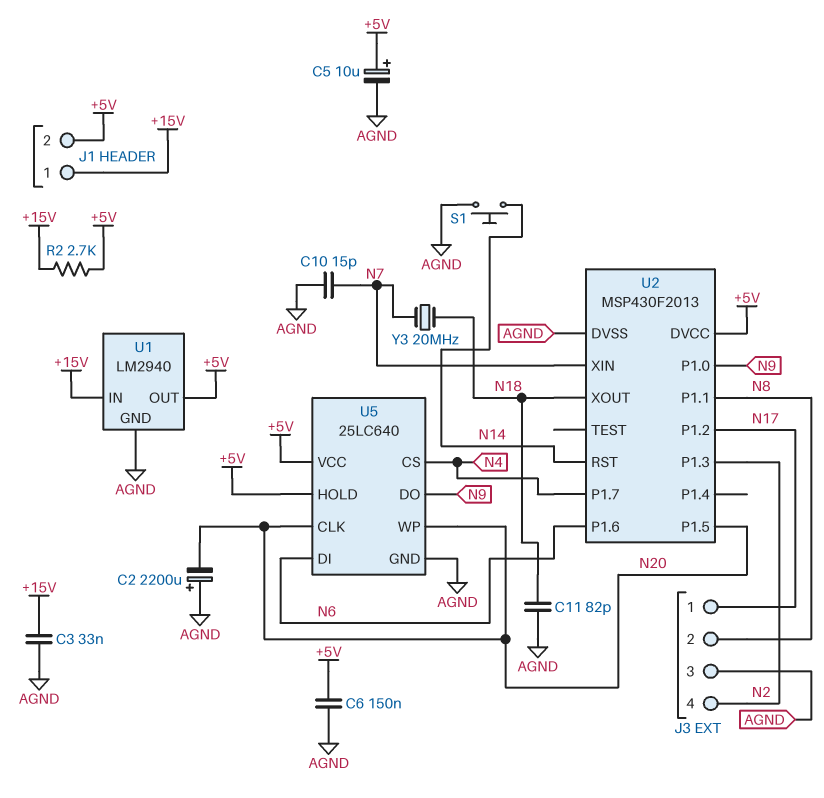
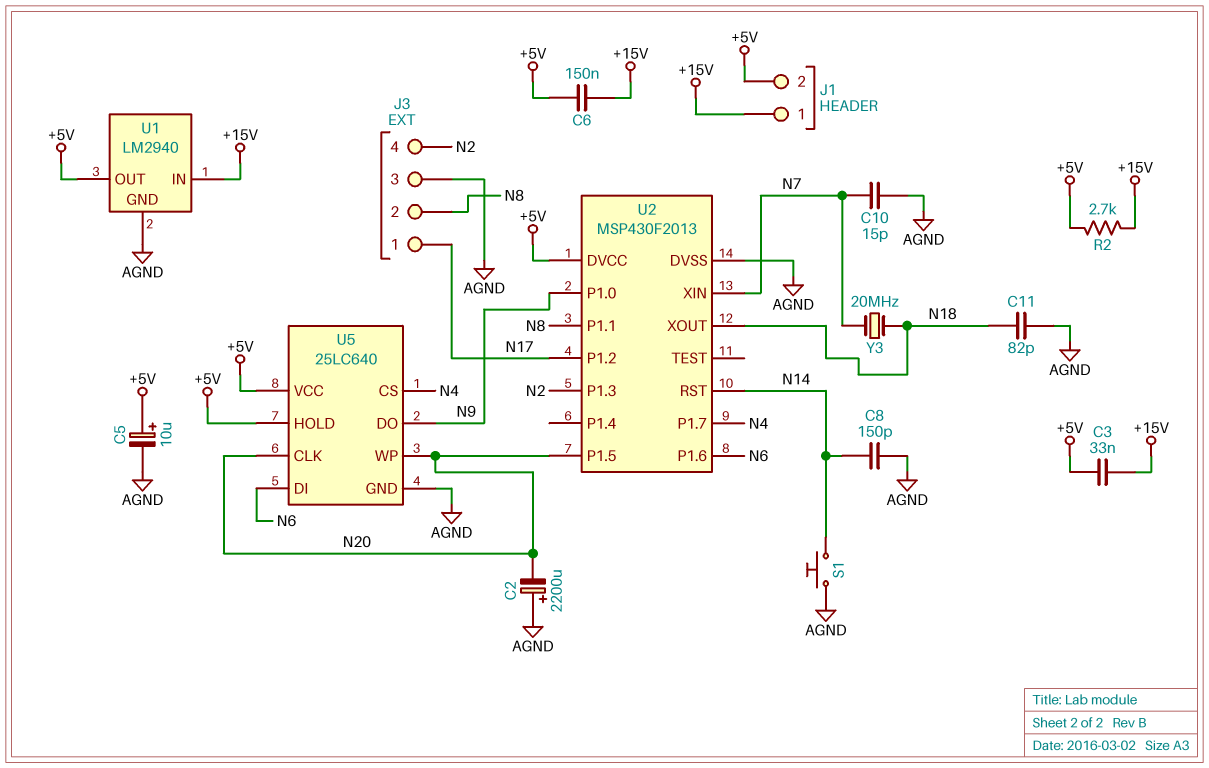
C3: 33nF (+15V, AGND) -> 33nF (+5V, +15V)
C6: 150nF (+5V, AGND) -> 150nF (+5V, +15V)
C8: none -> 150pF (AGND, N14)

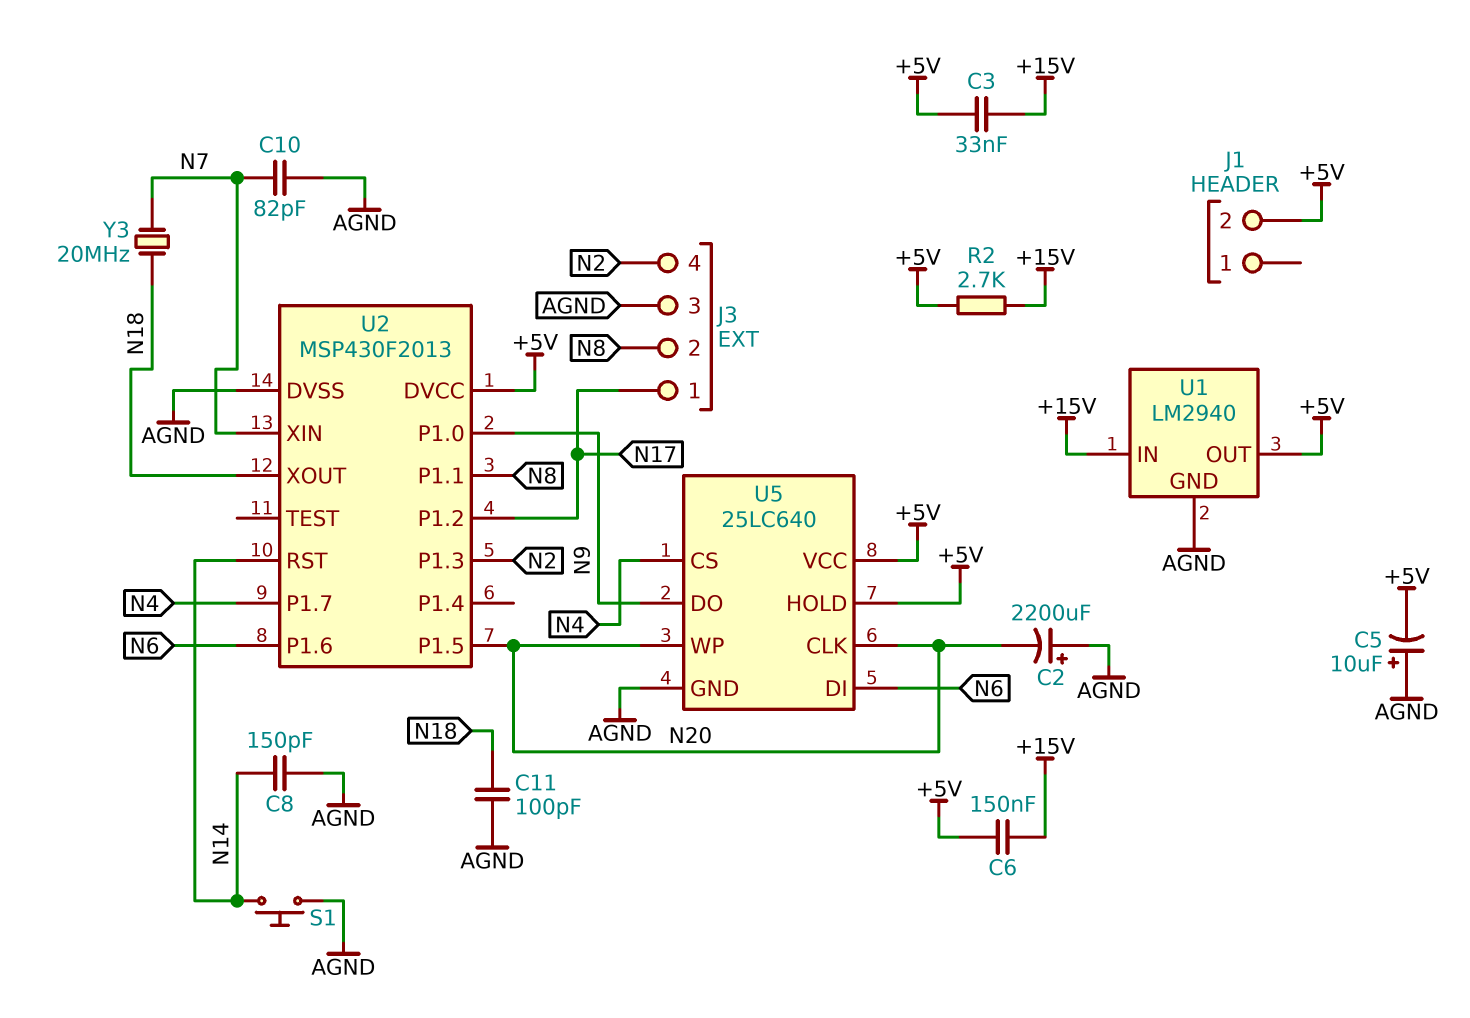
C5: 10uF (plus +5V, minus AGND) -> 10uF (plus AGND, minus +5V)
C10: 15pF (AGND, N7) -> 82pF (AGND, N7)
C11: 82pF (AGND, N18) -> 100pF (AGND, N18)
J1 pin 1: +15V -> none

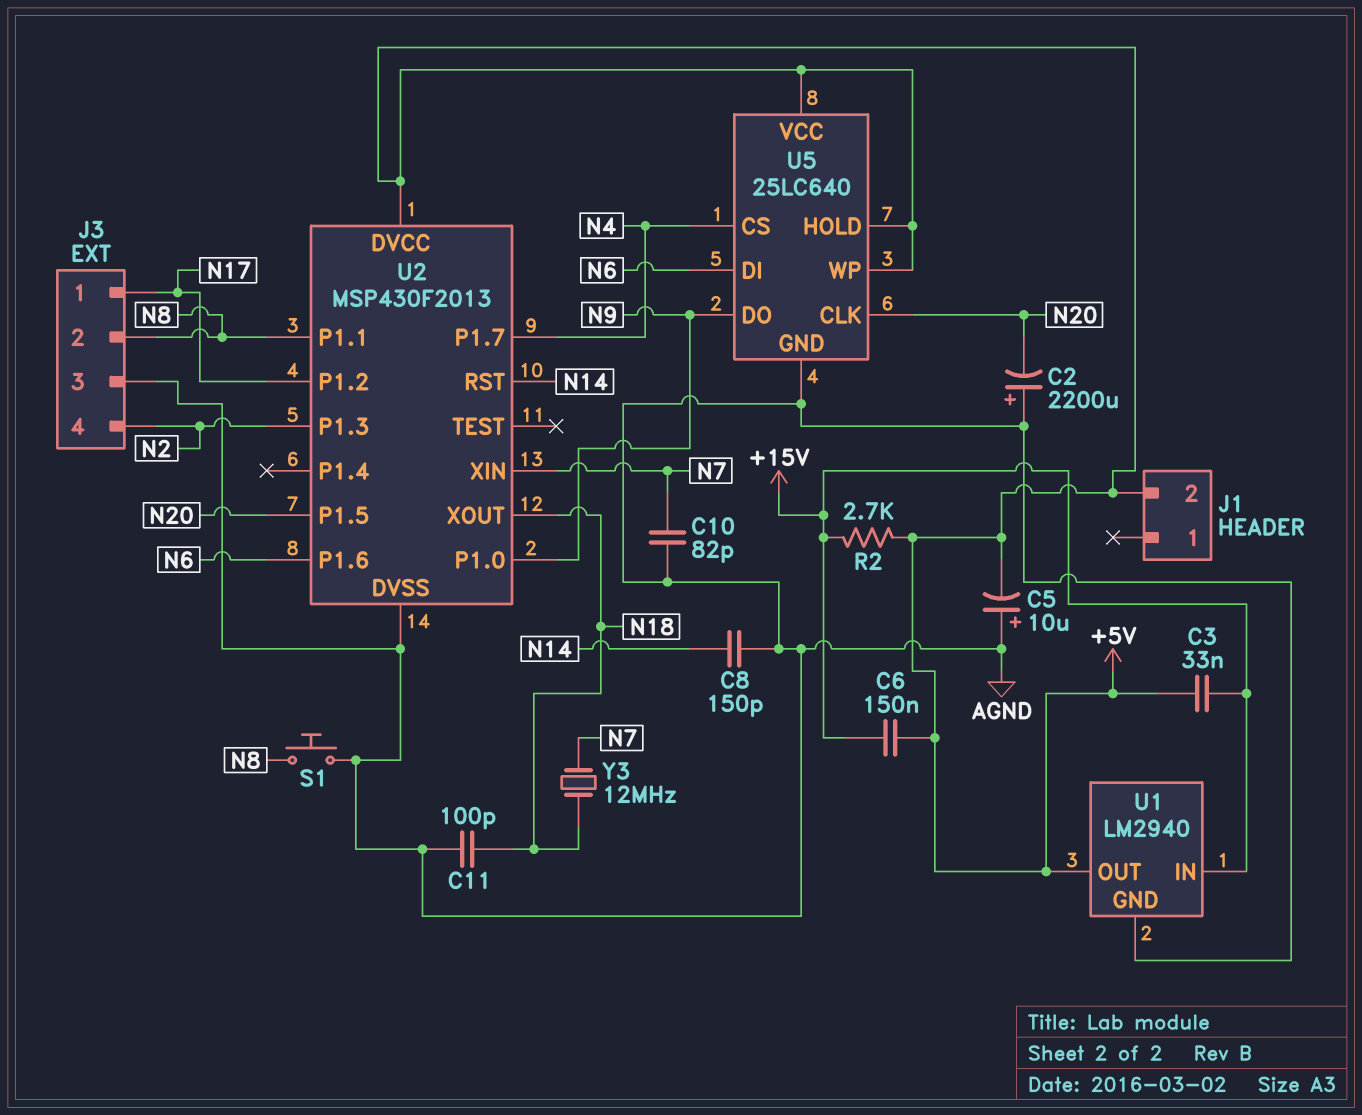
S1: button (AGND, N14) -> button (AGND, N8)
U5 pin WP: N20 -> +5V
Y3: 20MHz (N7, N18) -> 12MHz (N7, N18)

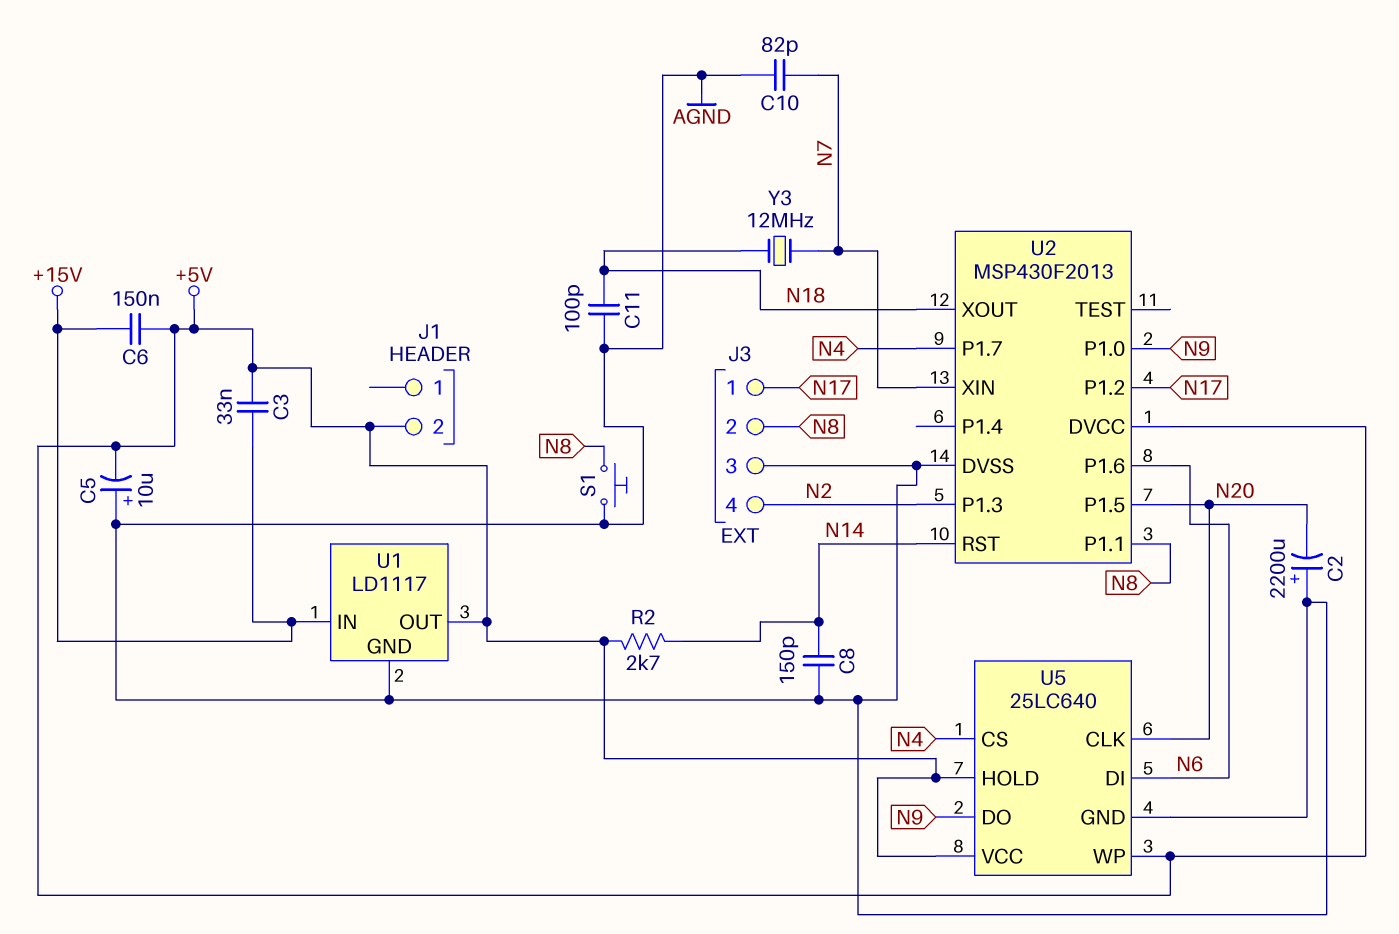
R2: 2.7k (+5V, +15V) -> 2.7k (+5V, N14)
U1: LM2940 -> LD1117

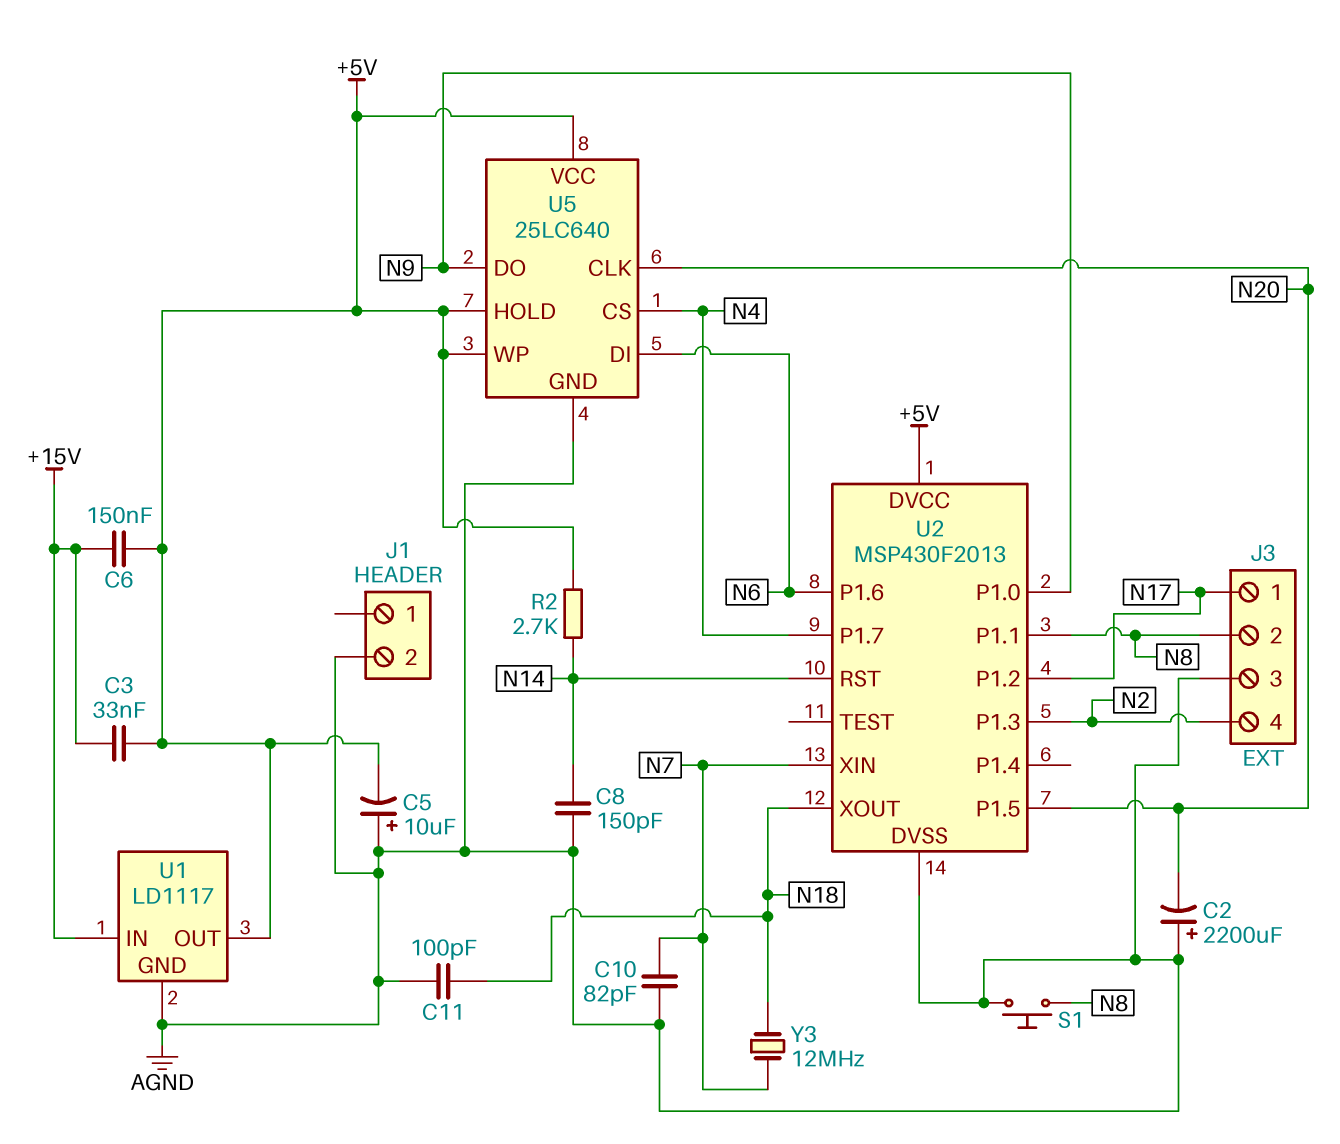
J1 pin 2: +5V -> AGND

